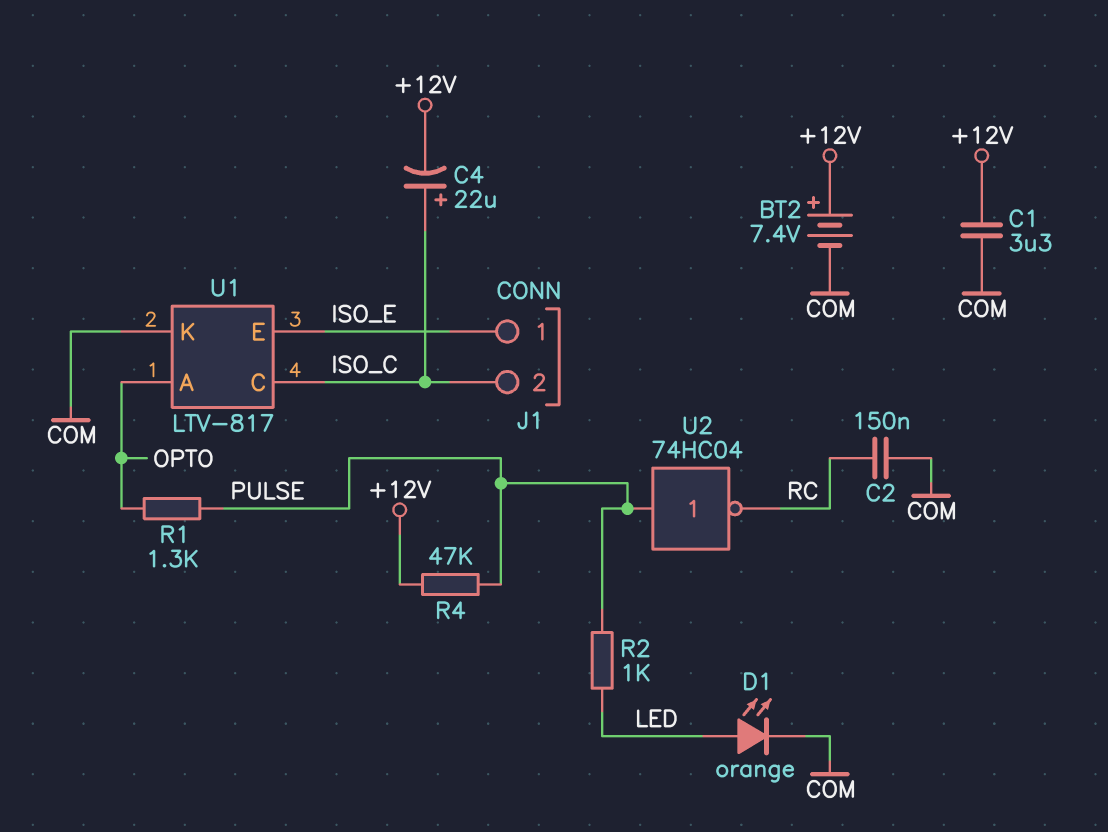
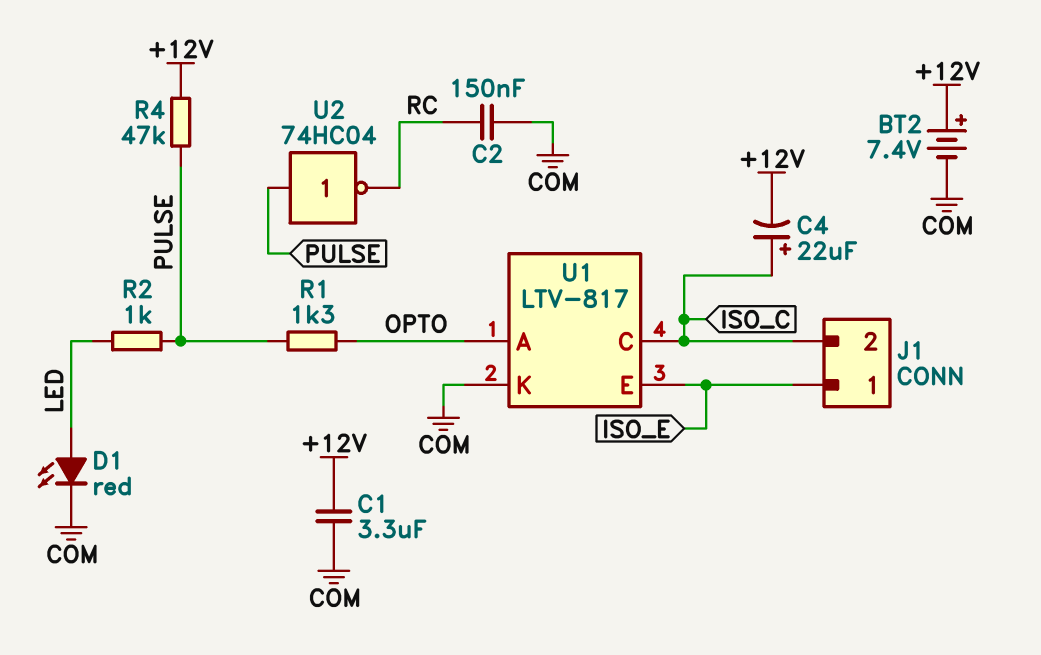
D1: LED orange (A LED, K COM) -> LED red (A LED, K COM)

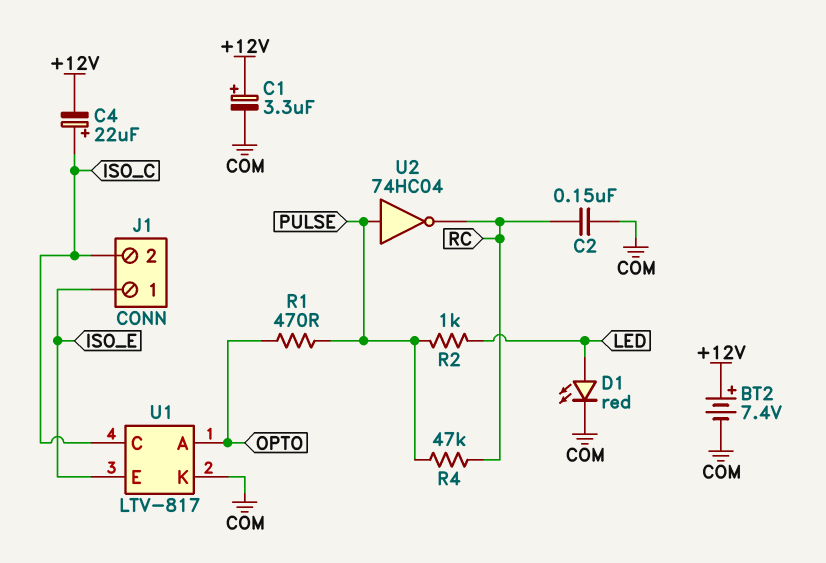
C1: 3.3uF (+12V, COM) -> 3.3uF (plus +12V, minus COM)
R1: 1.3k (OPTO, PULSE) -> 470 (OPTO, PULSE)
R4: 47k (+12V, PULSE) -> 47k (PULSE, RC)

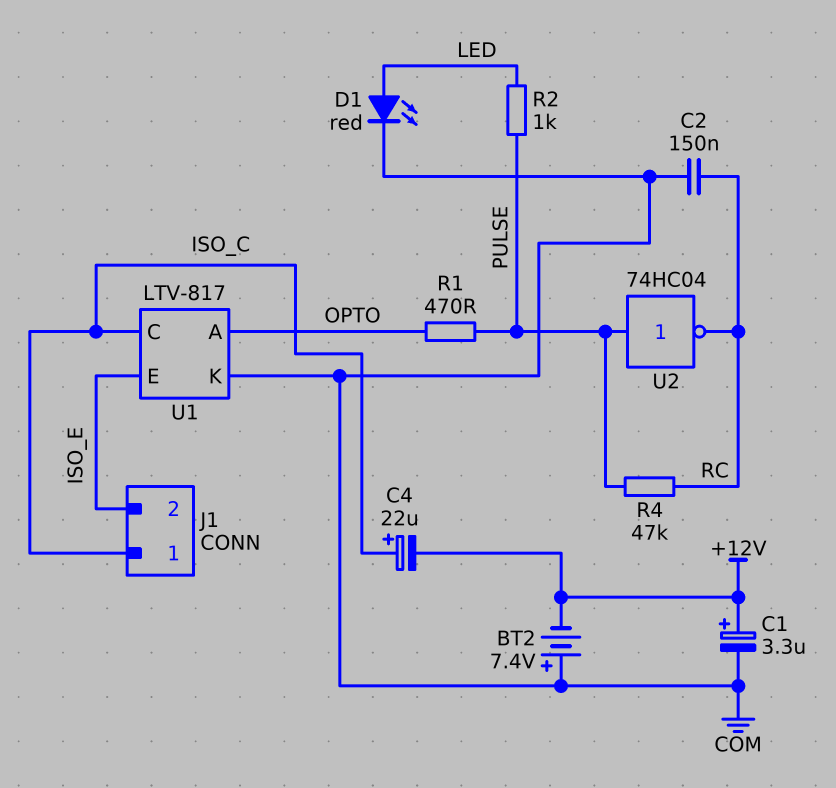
BT2: 7.4V (plus +12V, minus COM) -> 7.4V (plus COM, minus +12V)
J1 pin 1: ISO_E -> ISO_C
J1 pin 2: ISO_C -> ISO_E

